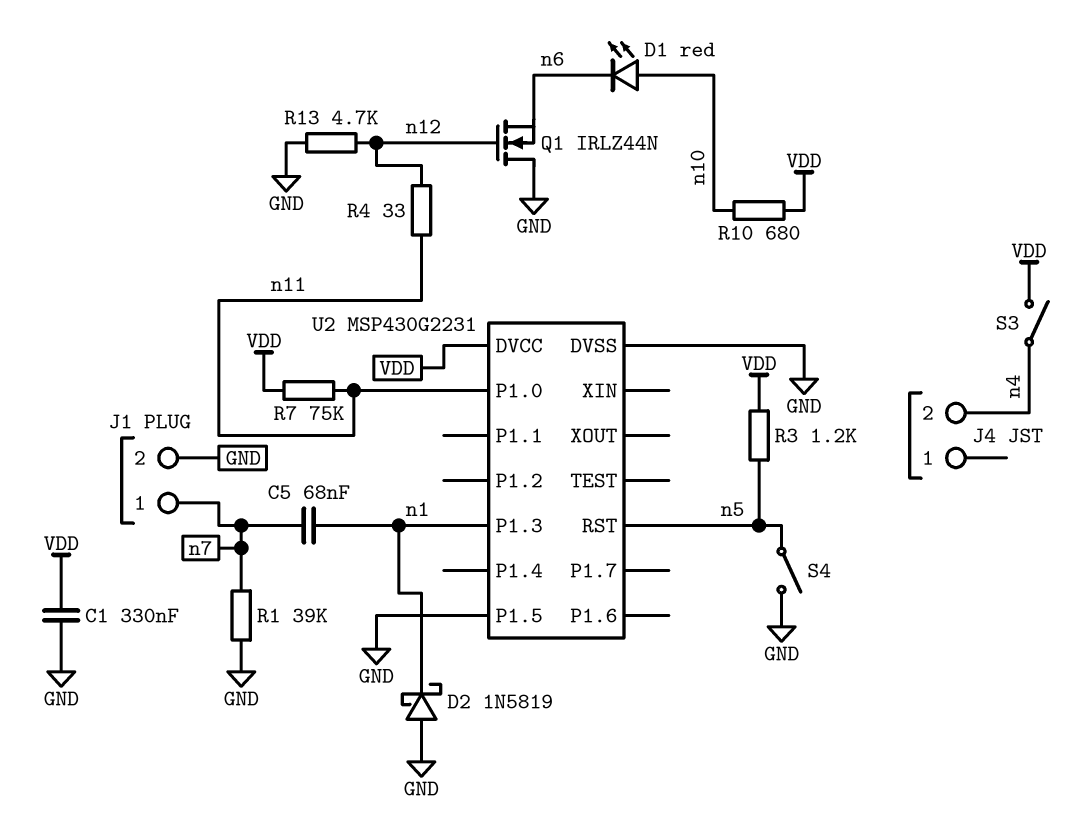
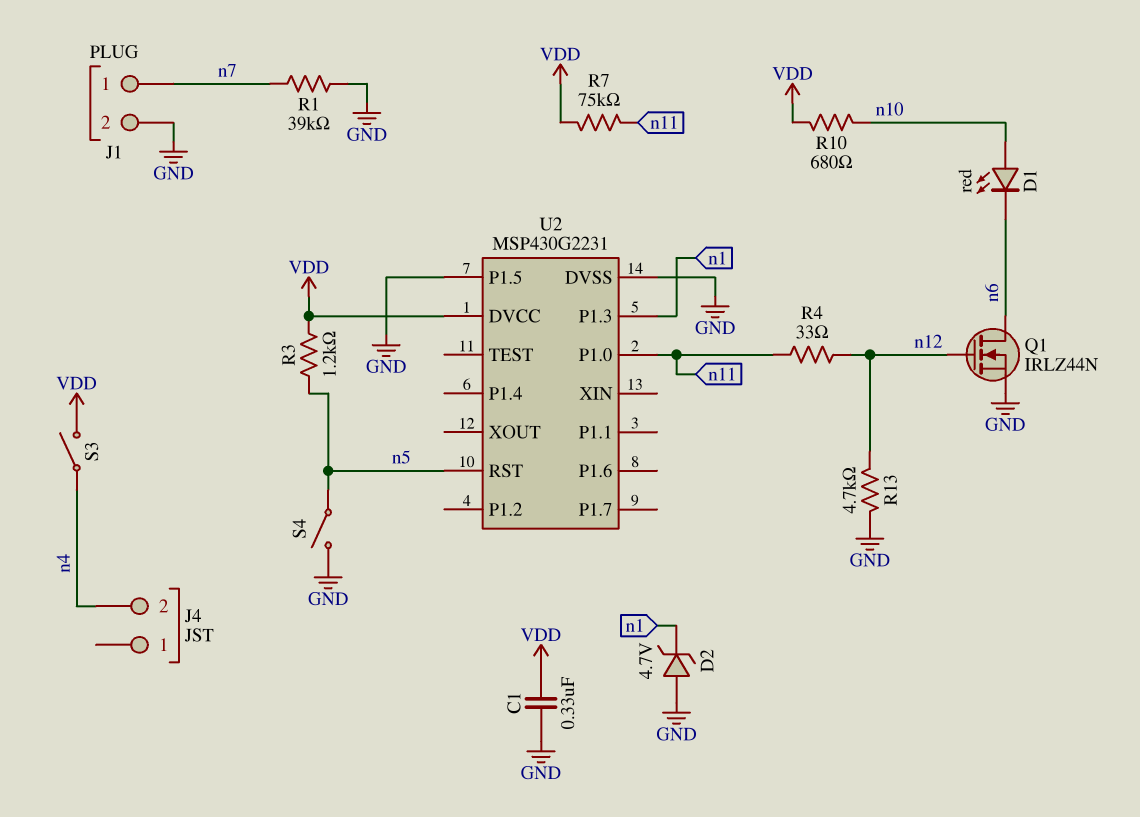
C5: 68nF (n1, n7) -> none
D2: schottky 1N5819 (A GND, K n1) -> zener 4.7V (A GND, K n1)
Q1: NMOS IRLZ44N (G n12, D GND, S n6) -> NMOS IRLZ44N (G n12, D n6, S GND)

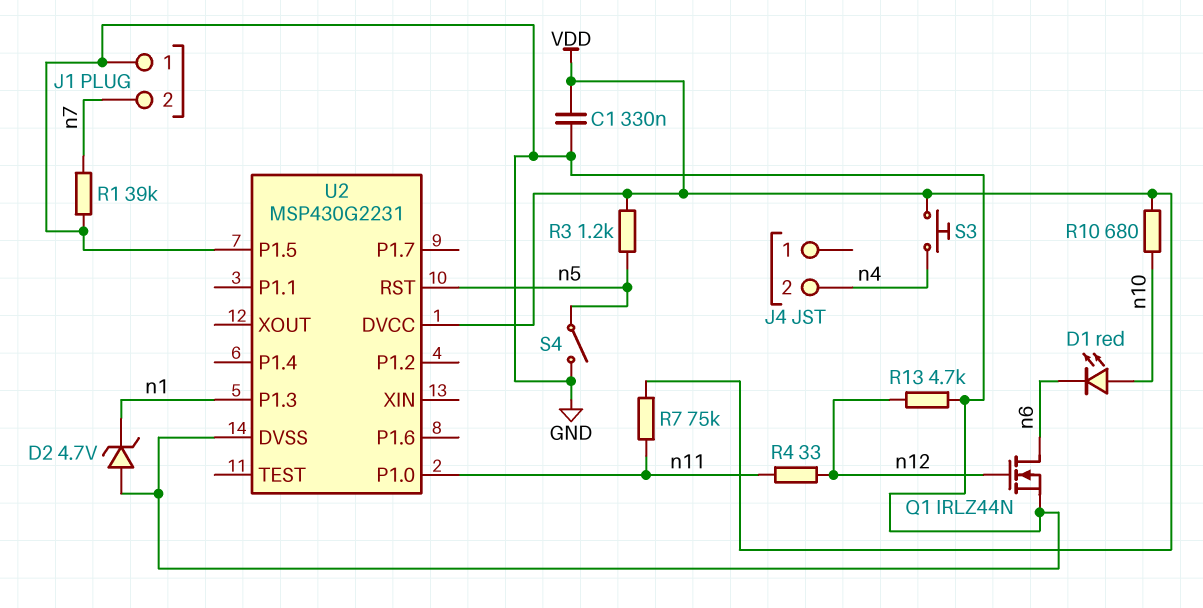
J1 pin 1: n7 -> GND
J1 pin 2: GND -> n7
S3: switch (VDD, n4) -> button (VDD, n4)

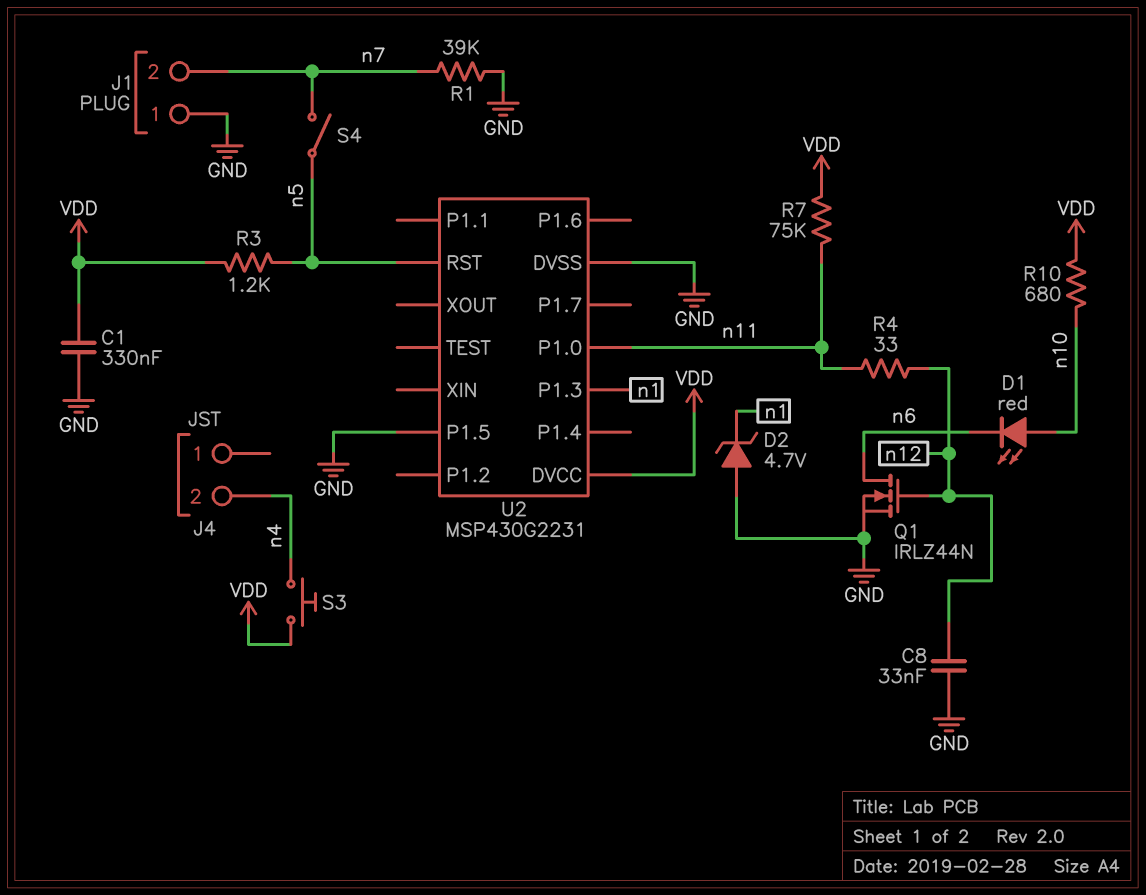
C8: none -> 33nF (GND, n12)
R13: 4.7k (GND, n12) -> none
S4: switch (GND, n5) -> switch (n5, n7)

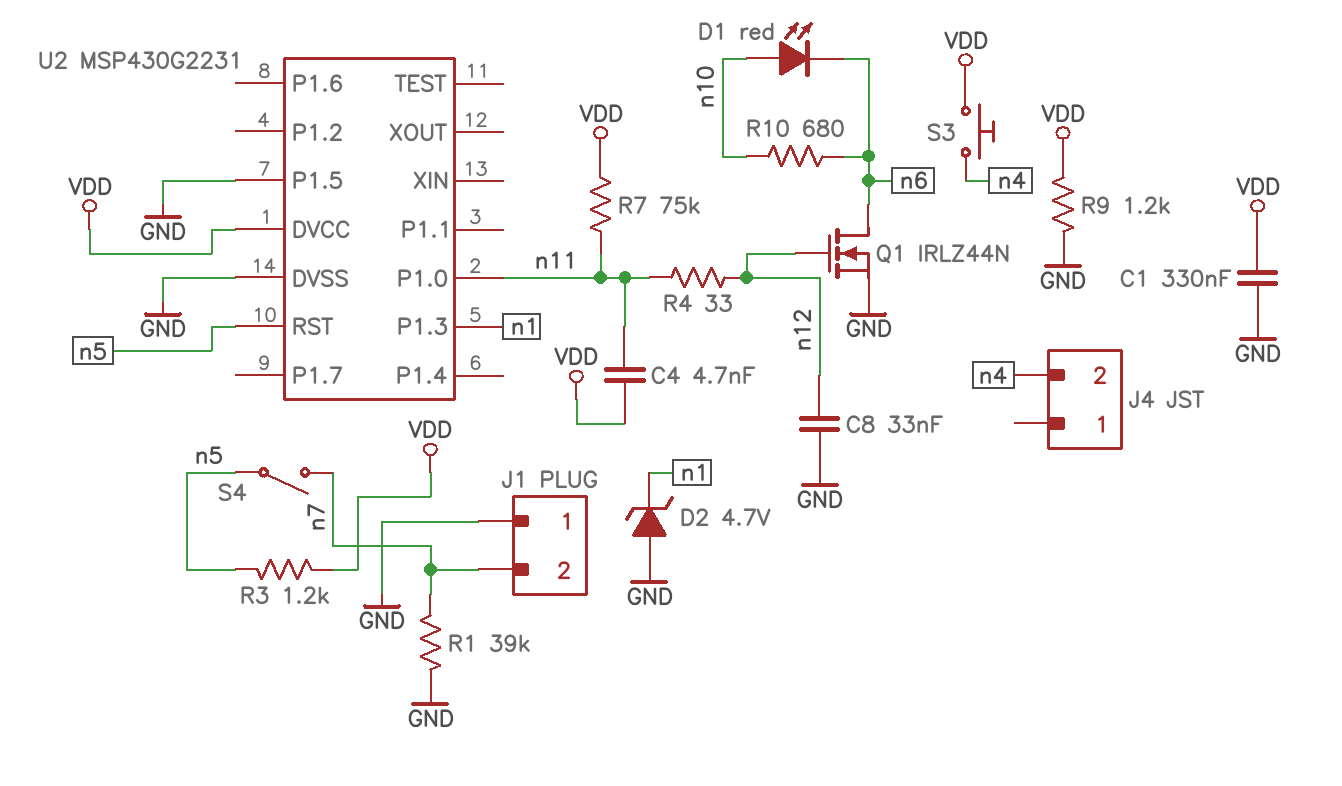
C4: none -> 4.7nF (VDD, n11)
R9: none -> 1.2k (GND, VDD)
R10: 680 (VDD, n10) -> 680 (n6, n10)

